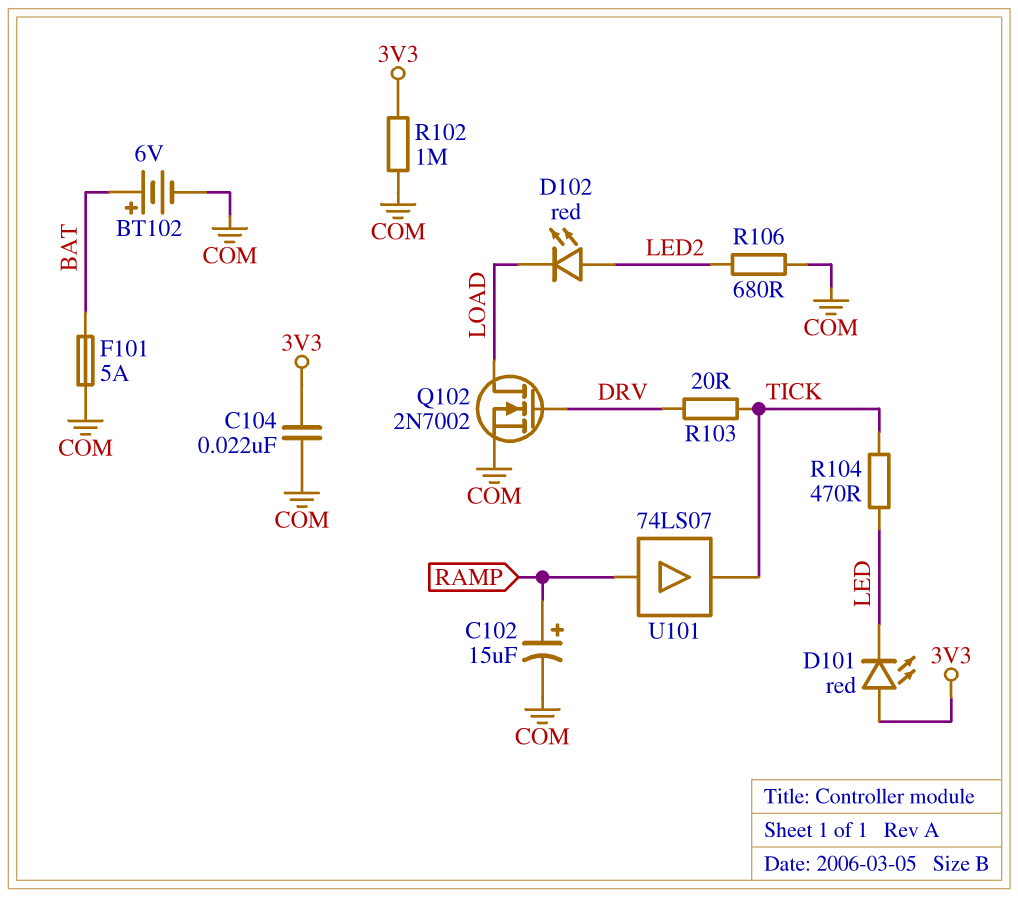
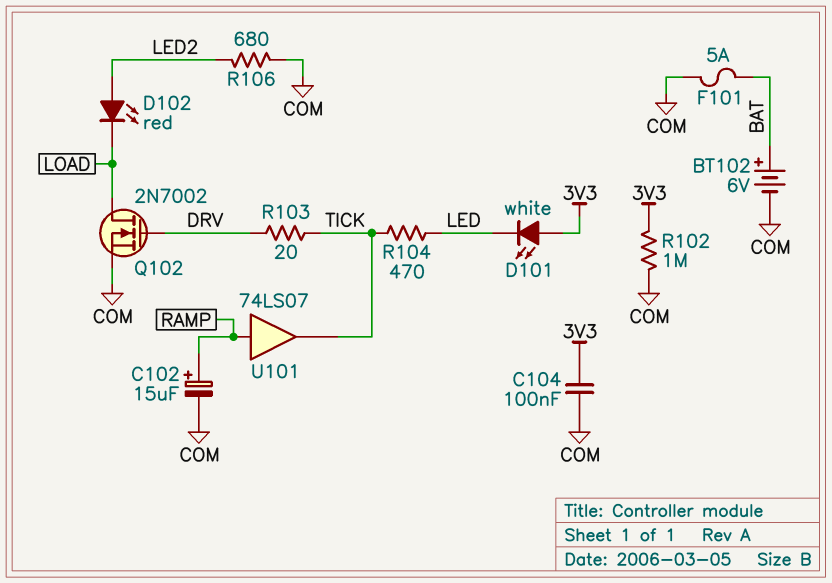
C104: 22nF (3V3, COM) -> 100nF (3V3, COM)
D101: LED red (A 3V3, K LED) -> LED white (A 3V3, K LED)

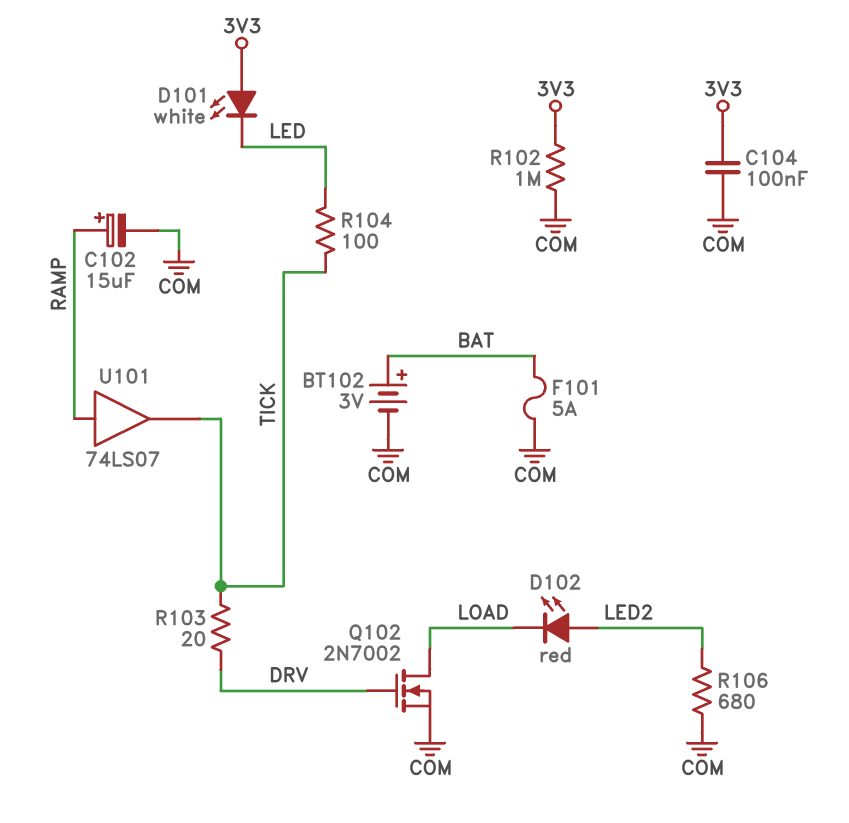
BT102: 6V (plus BAT, minus COM) -> 3V (plus BAT, minus COM)
R104: 470 (LED, TICK) -> 100 (LED, TICK)

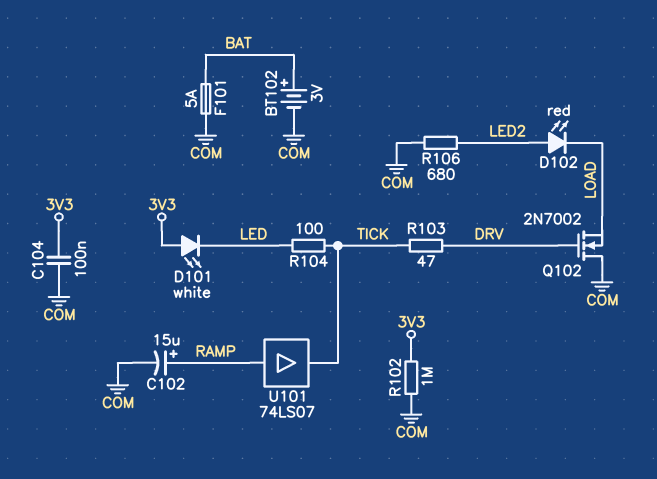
Q102: NMOS 2N7002 (G DRV, D LOAD, S COM) -> NMOS 2N7002 (G DRV, D COM, S LOAD)
R103: 20 (DRV, TICK) -> 47 (DRV, TICK)

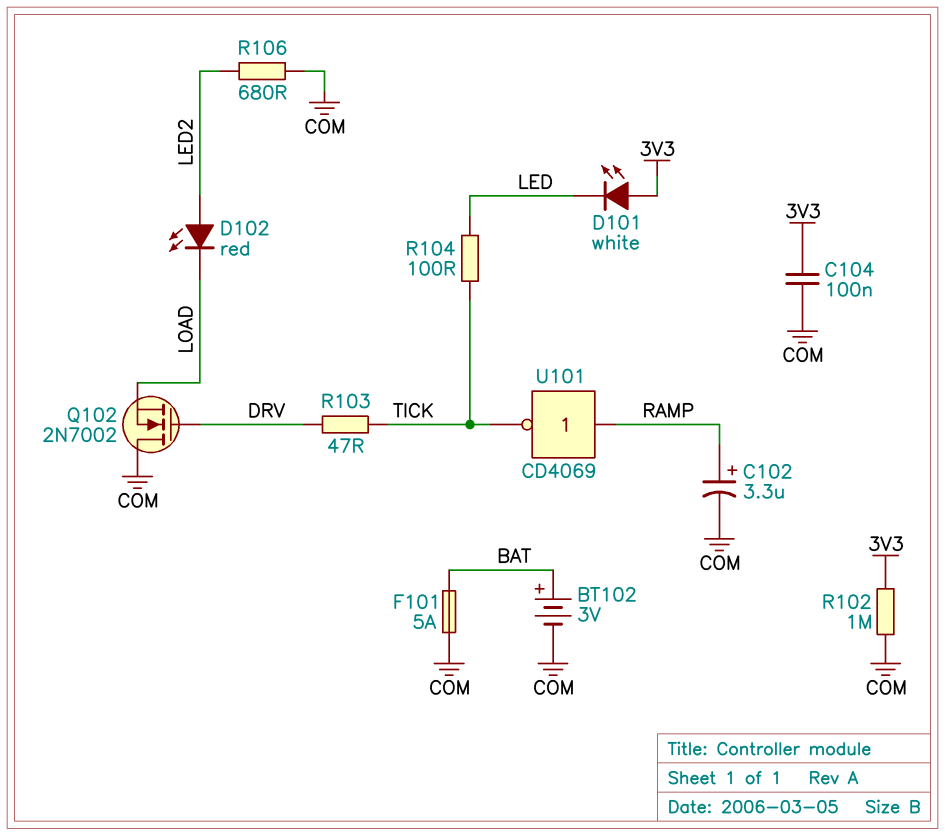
C102: 15uF (plus RAMP, minus COM) -> 3.3uF (plus RAMP, minus COM)
U101: buffer 74LS07 (in RAMP, out TICK) -> NOT CD4069 (in RAMP, out TICK)

